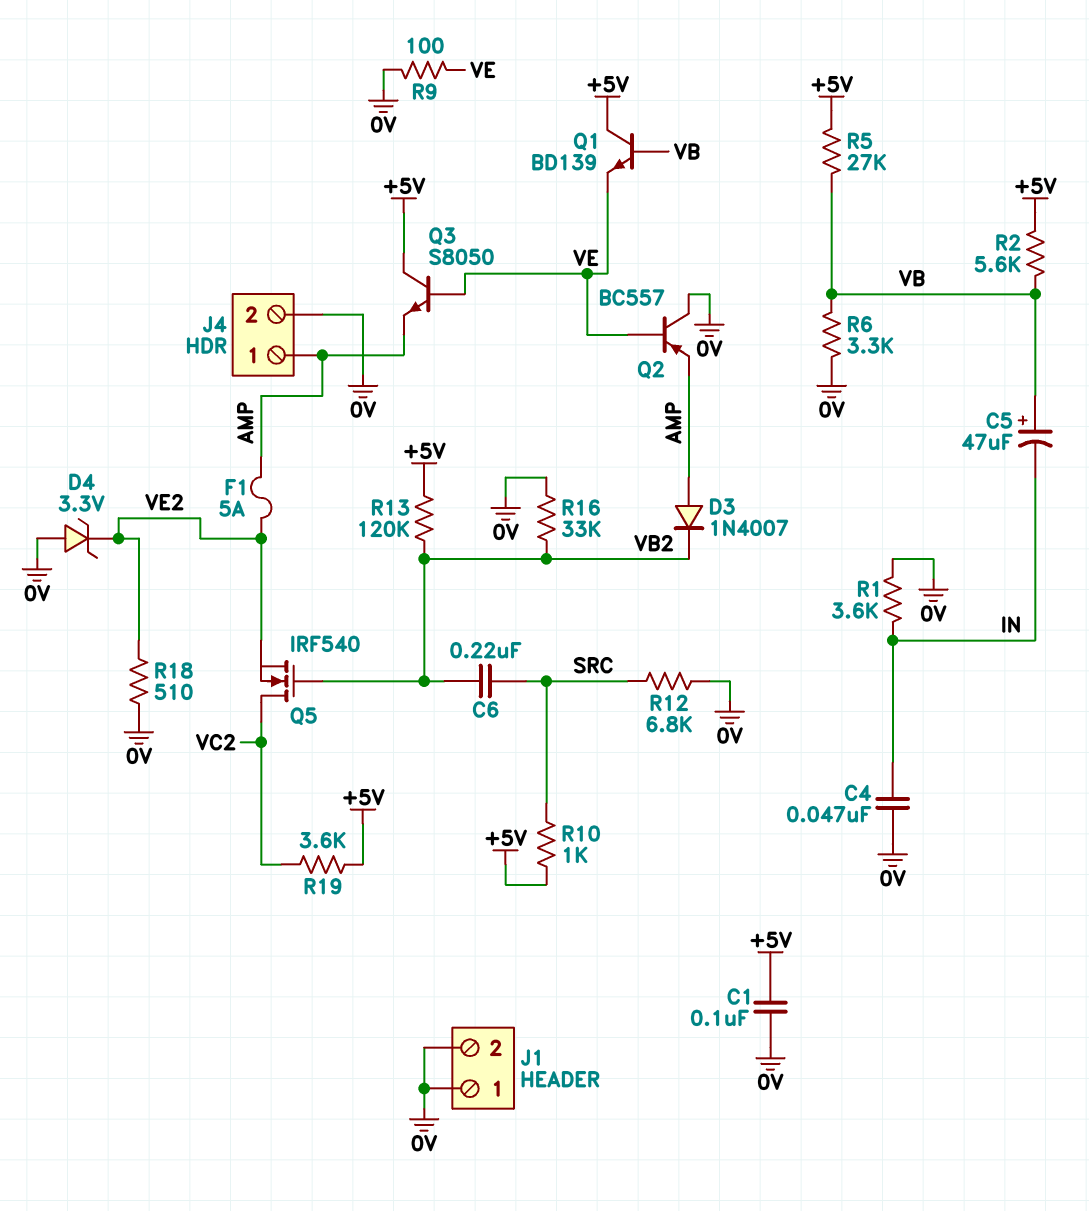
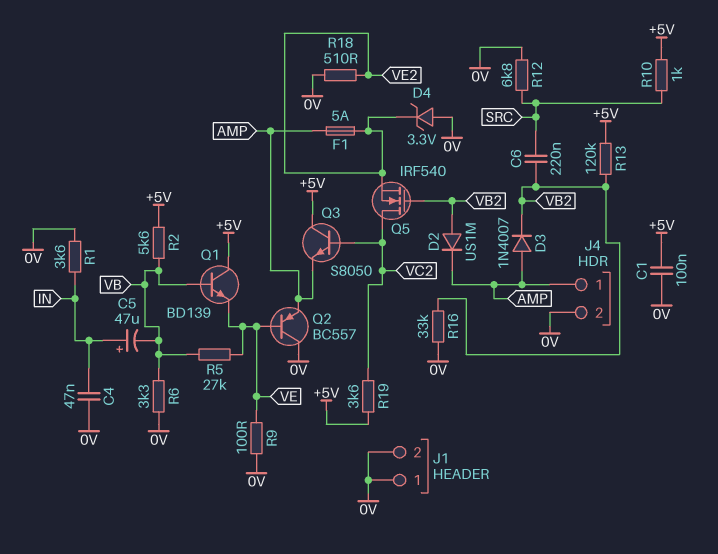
C5: 47uF (plus VB, minus IN) -> 47uF (plus IN, minus VB)
D2: none -> diode US1M (A VB2, K AMP)
Q3: NPN S8050 (B VE, C +5V, E AMP) -> NPN S8050 (B VC2, C +5V, E AMP)
R5: 27k (+5V, VB) -> 27k (VB, VE)

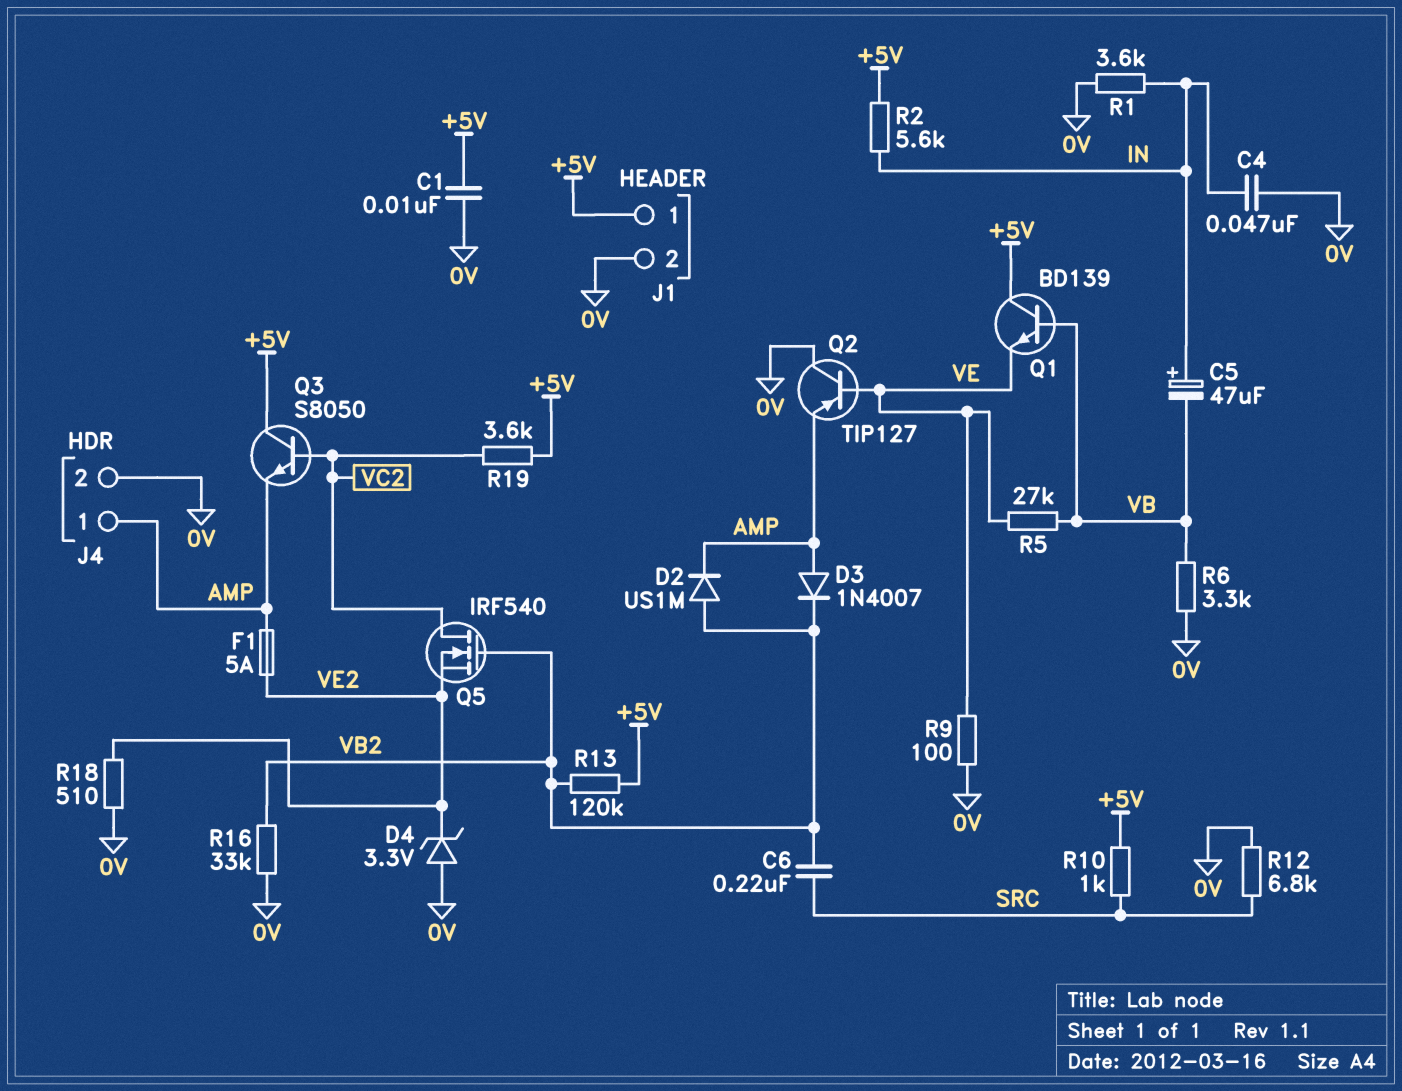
C1: 100nF (+5V, 0V) -> 10nF (+5V, 0V)
J1 pin 1: 0V -> +5V
Q2: PNP BC557 (B VE, C 0V, E AMP) -> PNP TIP127 (B VE, C 0V, E AMP)
R2: 5.6k (+5V, VB) -> 5.6k (+5V, IN)

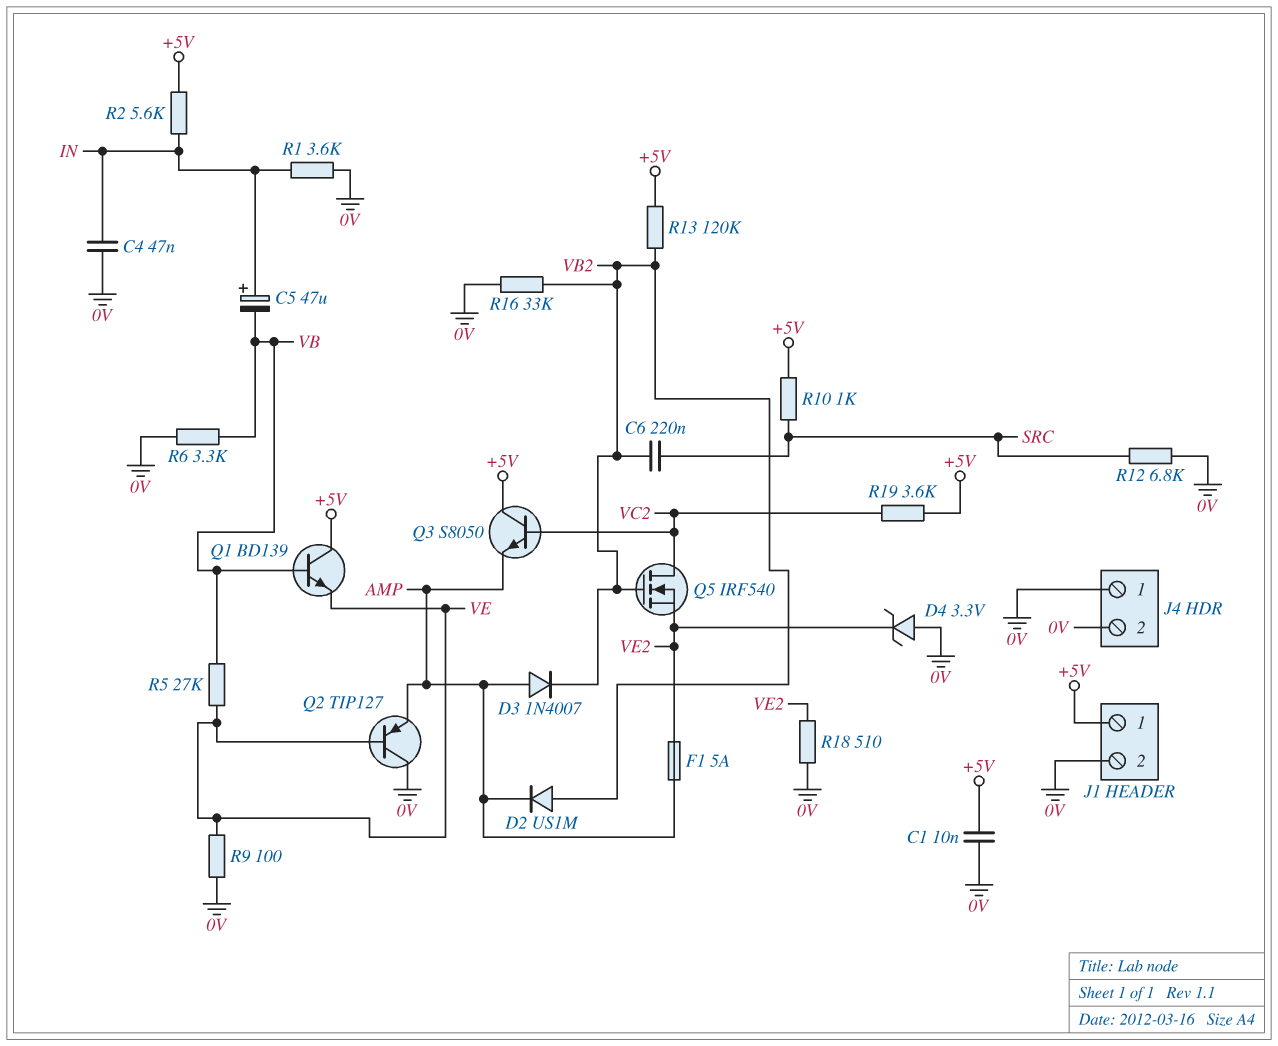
J4 pin 1: AMP -> 0V

